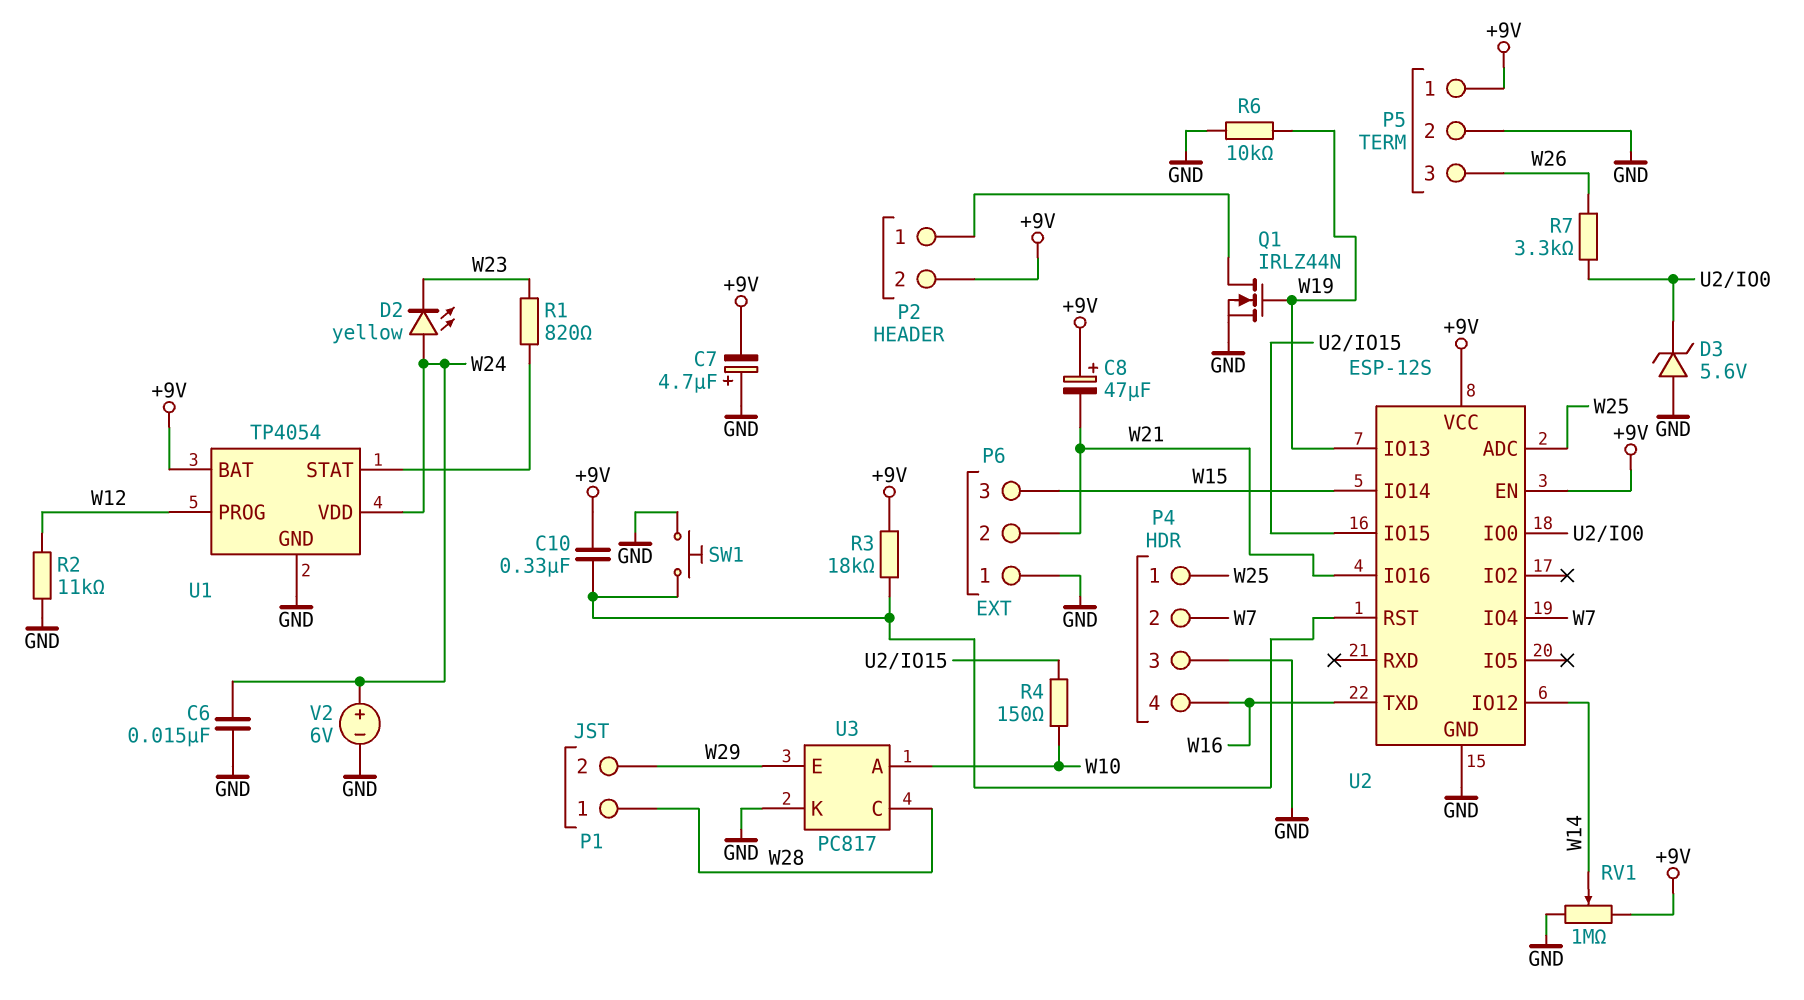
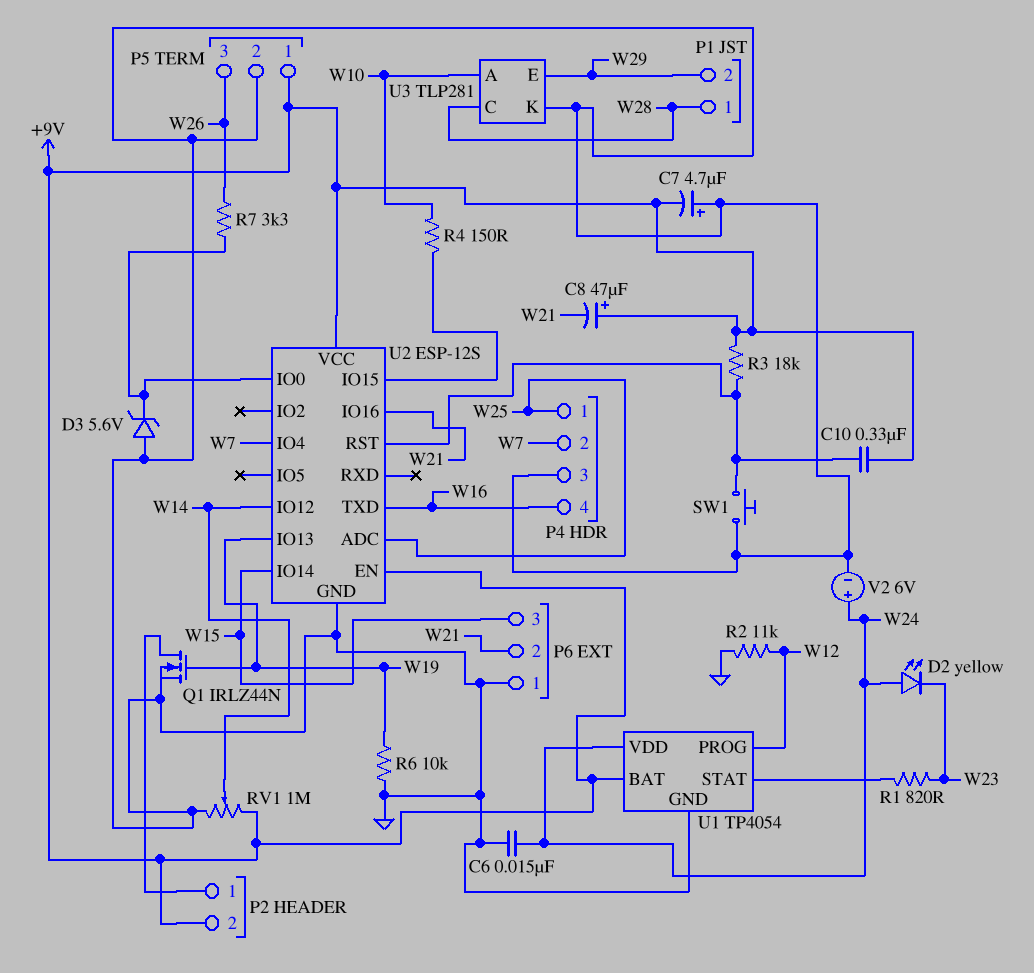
U3: PC817 -> TLP281

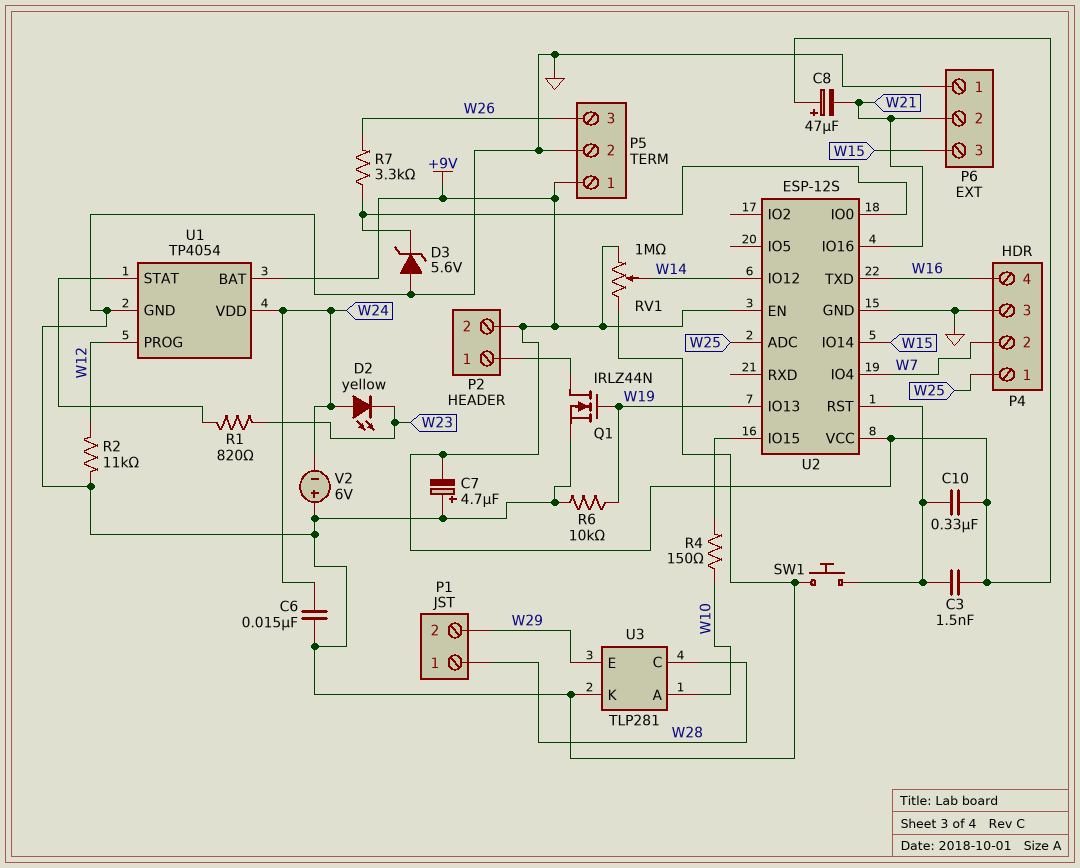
C3: none -> 1.5nF (+9V, U2/RST)
R3: 18k (+9V, U2/RST) -> none
V2: 6V (plus W24, minus GND) -> 6V (plus GND, minus W24)

